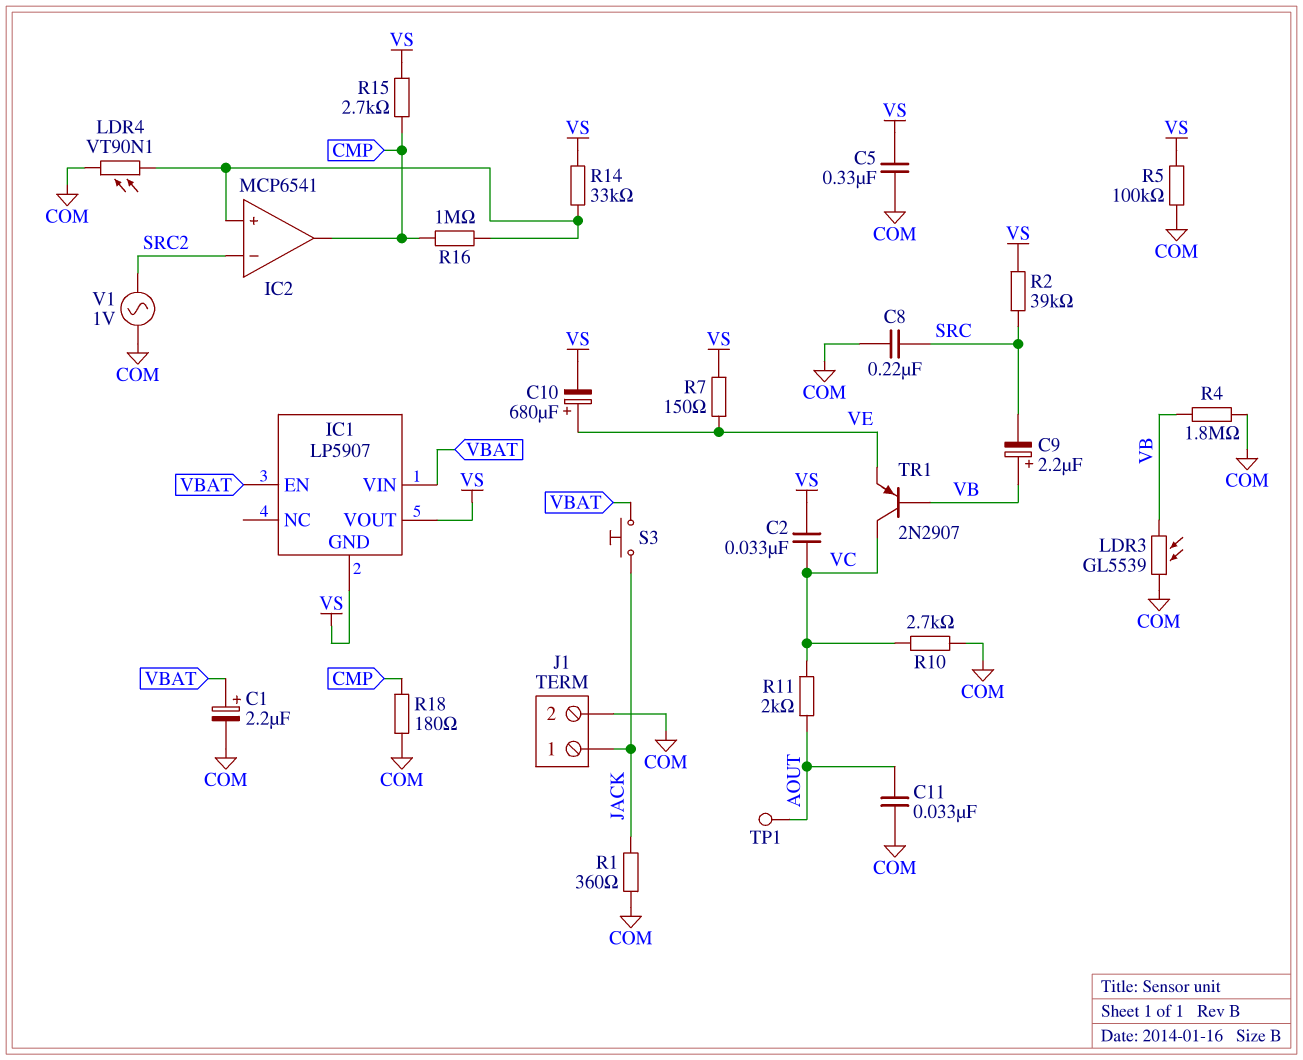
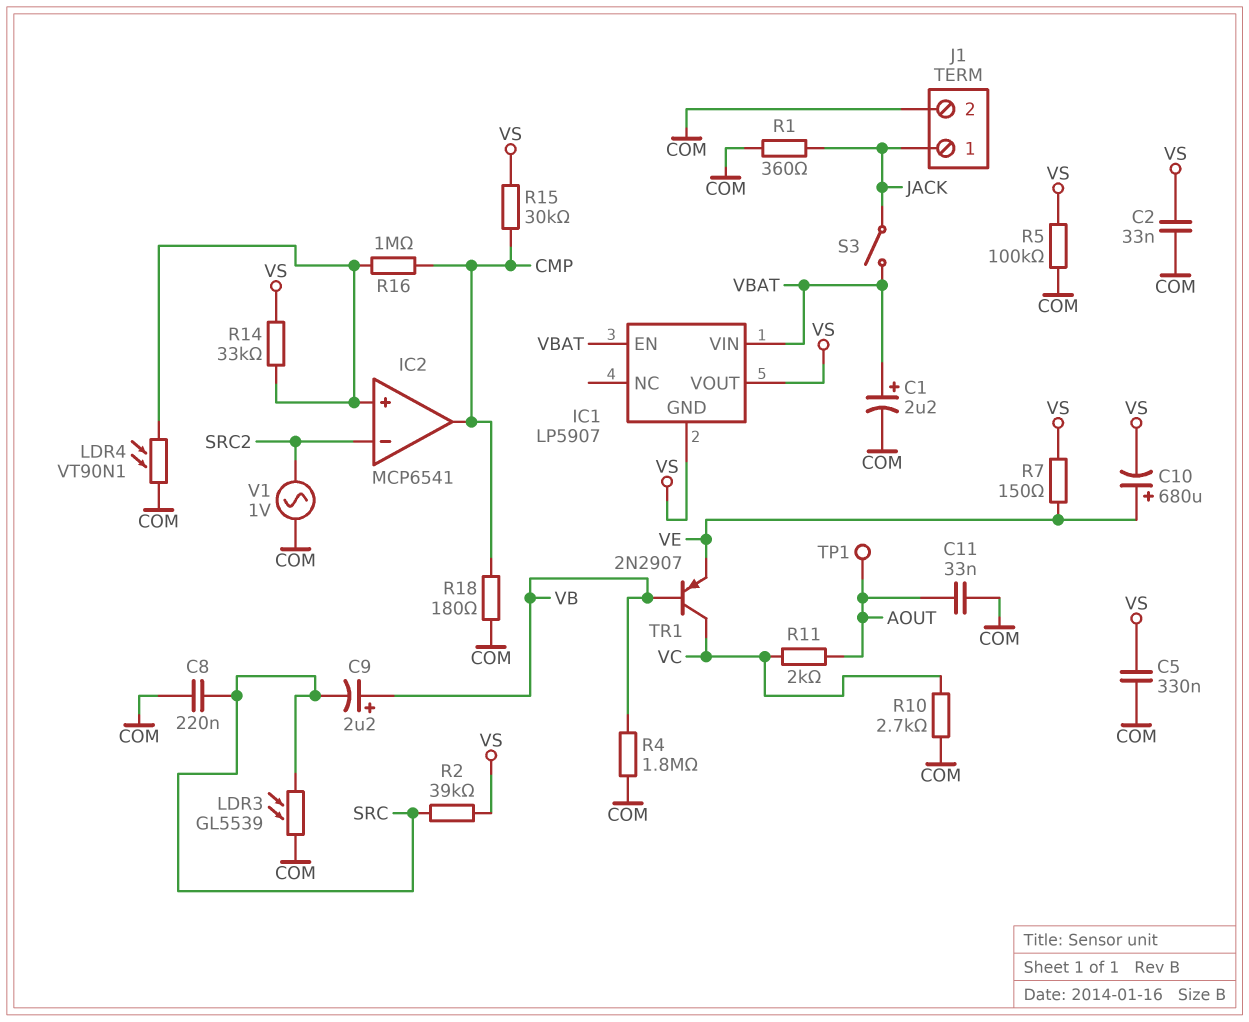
C2: 33nF (VC, VS) -> 33nF (COM, VS)
LDR3: GL5539 (COM, VB) -> GL5539 (COM, SRC)
R15: 2.7k (CMP, VS) -> 30k (CMP, VS)
S3: button (JACK, VBAT) -> switch (JACK, VBAT)

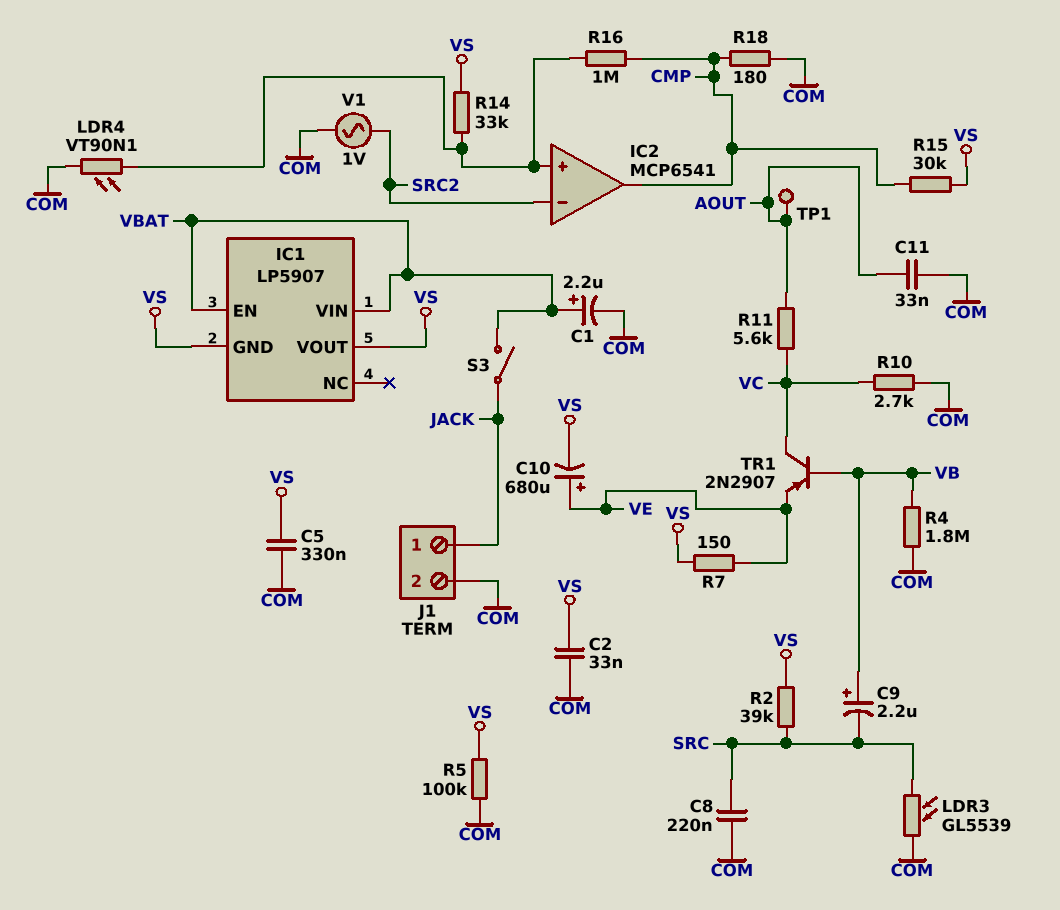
R1: 360 (COM, JACK) -> none
R11: 2k (AOUT, VC) -> 5.6k (AOUT, VC)

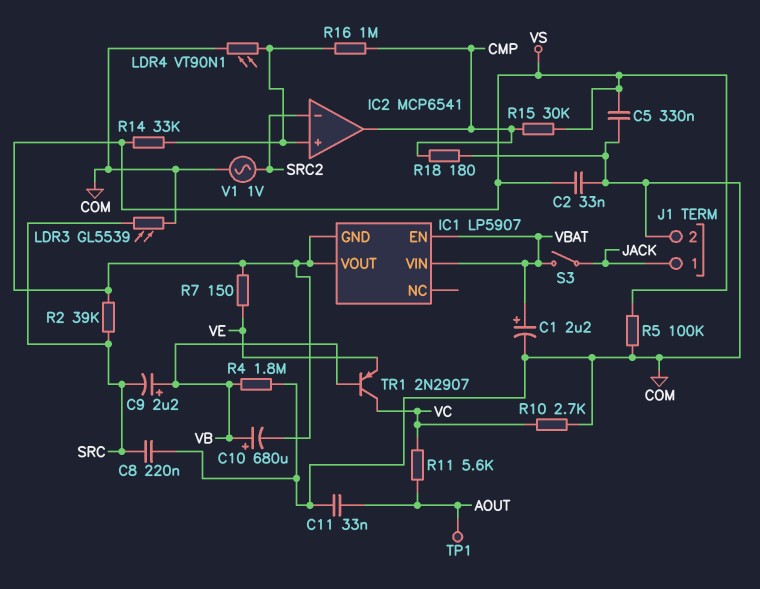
C10: 680uF (plus VE, minus VS) -> 680uF (plus VB, minus VS)

